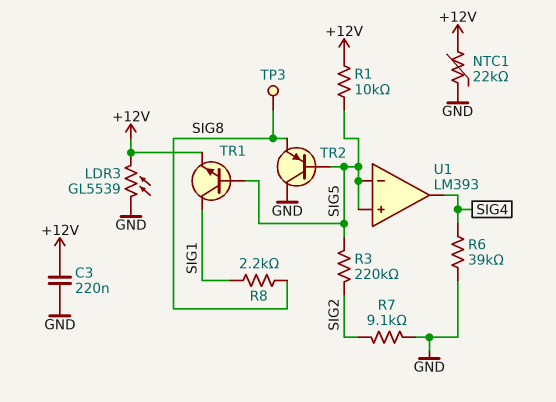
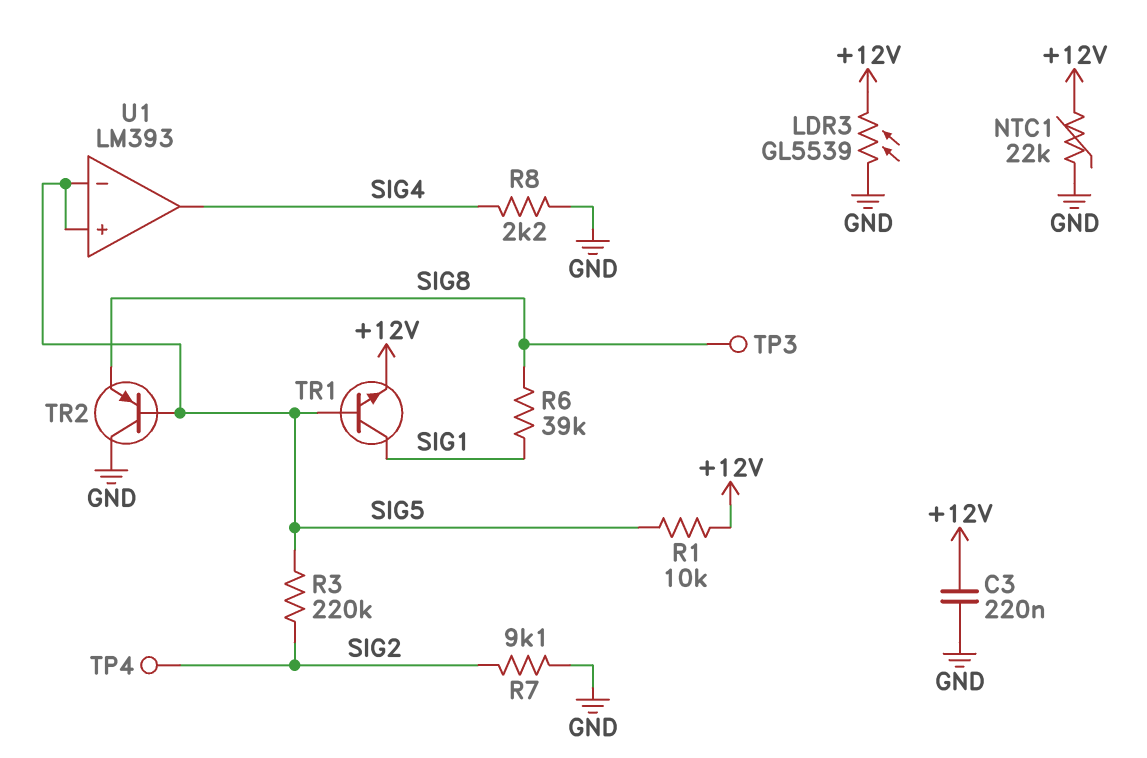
R6: 39k (GND, SIG4) -> 39k (SIG1, SIG8)
R8: 2.2k (SIG1, SIG8) -> 2.2k (GND, SIG4)
TP4: none -> test point (SIG2)

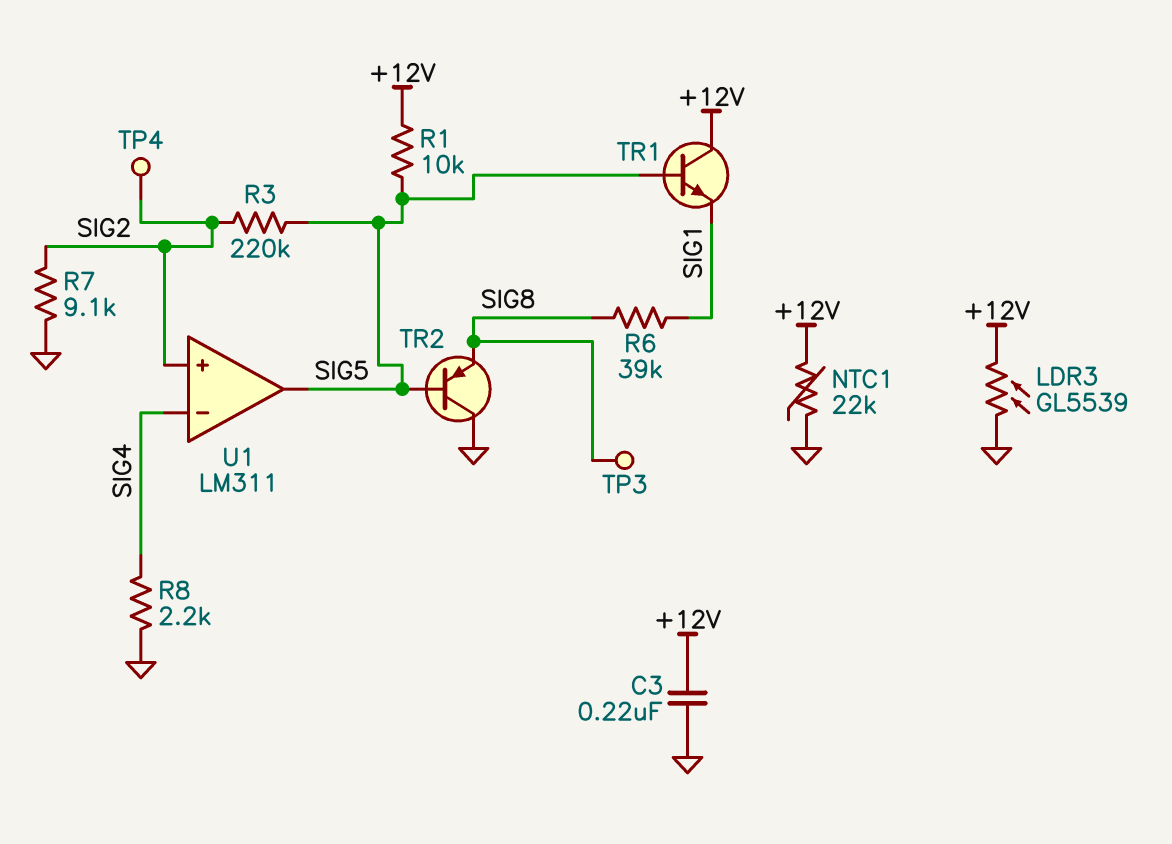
TR1: NPN (B SIG5, C SIG1, E +12V) -> NPN (B SIG5, C +12V, E SIG1)
U1: LM393 -> LM311
U1 pin in+: SIG5 -> SIG2
U1 pin in-: SIG5 -> SIG4
U1 pin out: SIG4 -> SIG5

